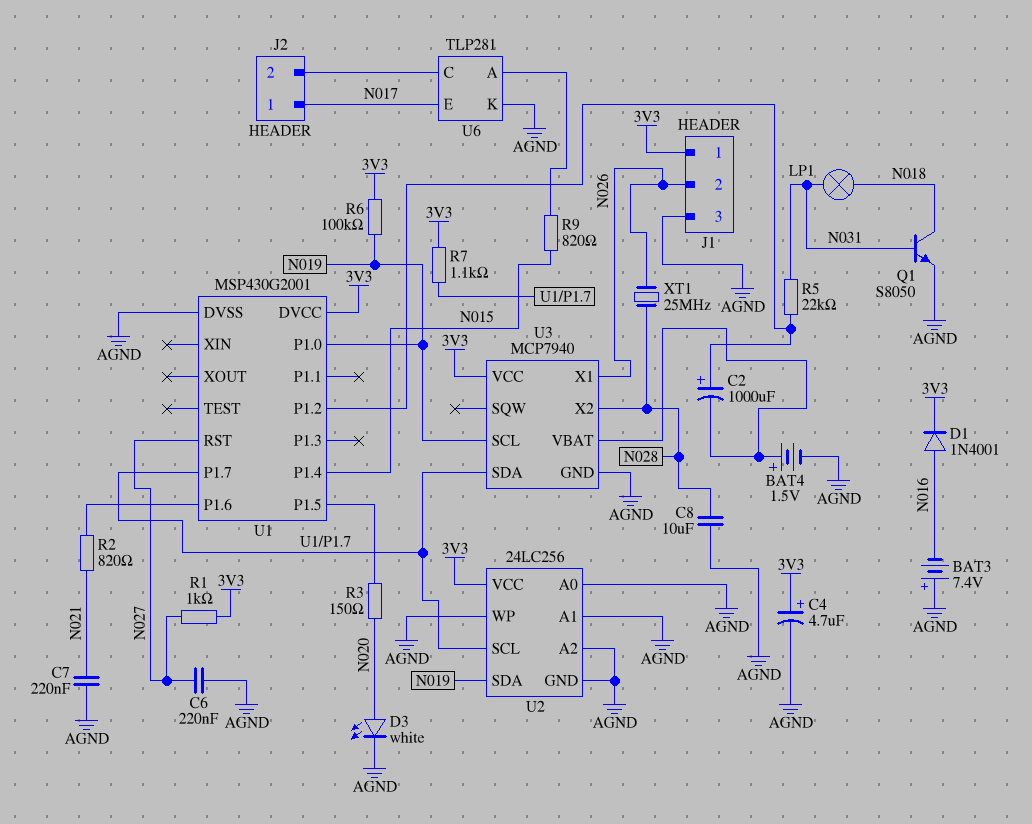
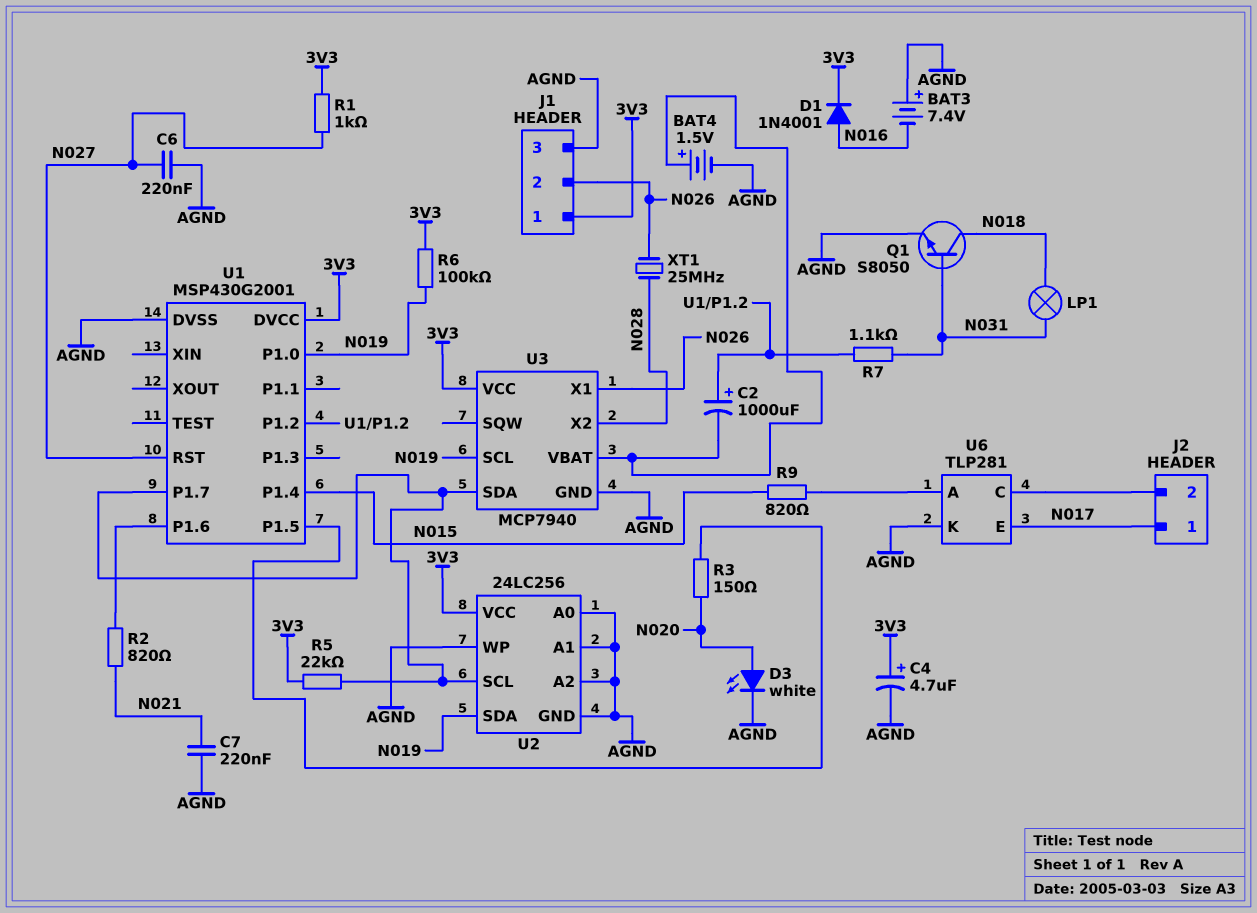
C8: 10uF (AGND, N028) -> none
R5: 22k (N031, U1/P1.2) -> 22k (3V3, U1/P1.7)
R7: 1.1k (3V3, U1/P1.7) -> 1.1k (N031, U1/P1.2)

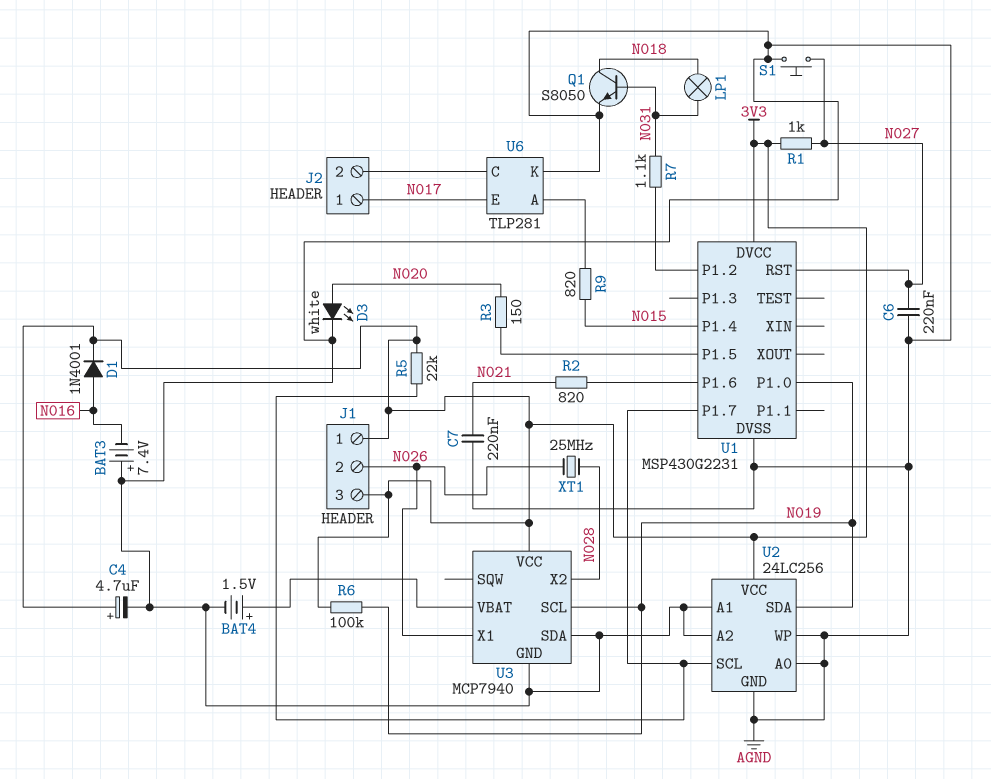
C2: 1000uF (plus U1/P1.2, minus U3/VBAT) -> none
J1 pin 3: AGND -> 3V3
S1: none -> button (AGND, N027)
U1: MSP430G2001 -> MSP430G2231
U3 pin SDA: U1/P1.7 -> AGND

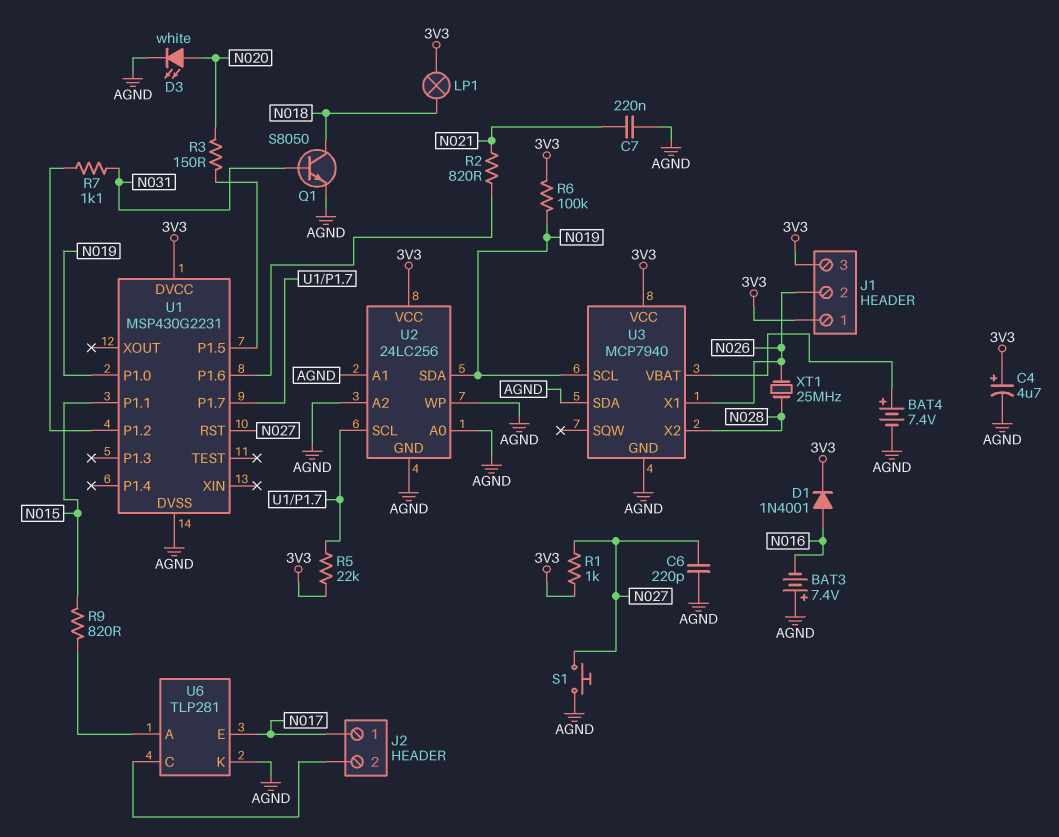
BAT4: 1.5V (plus U3/VBAT, minus AGND) -> 7.4V (plus U3/VBAT, minus AGND)
C6: 220nF (AGND, N027) -> 220pF (AGND, N027)
LP1: lamp (N018, N031) -> lamp (3V3, N018)
U1 pin P1.1: none -> N015
U1 pin P1.4: N015 -> none

